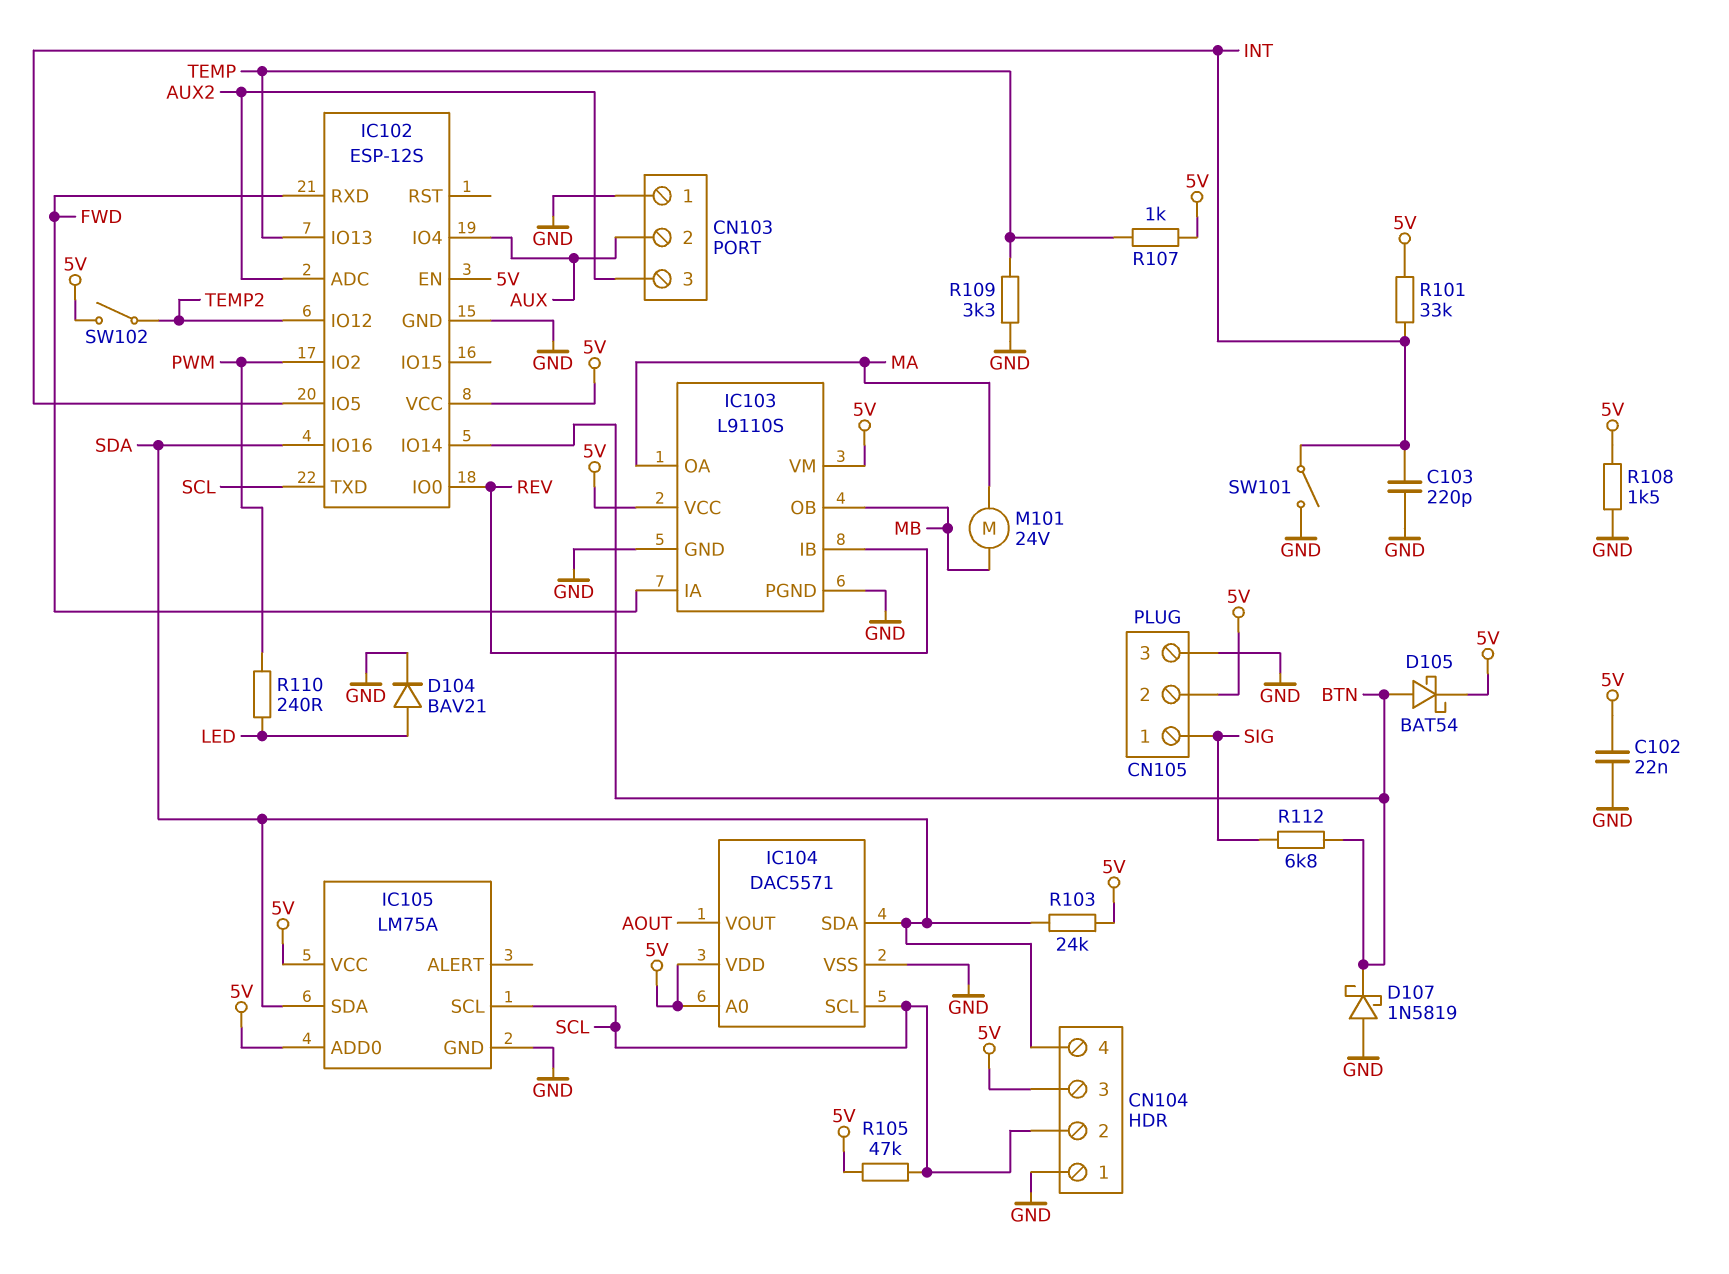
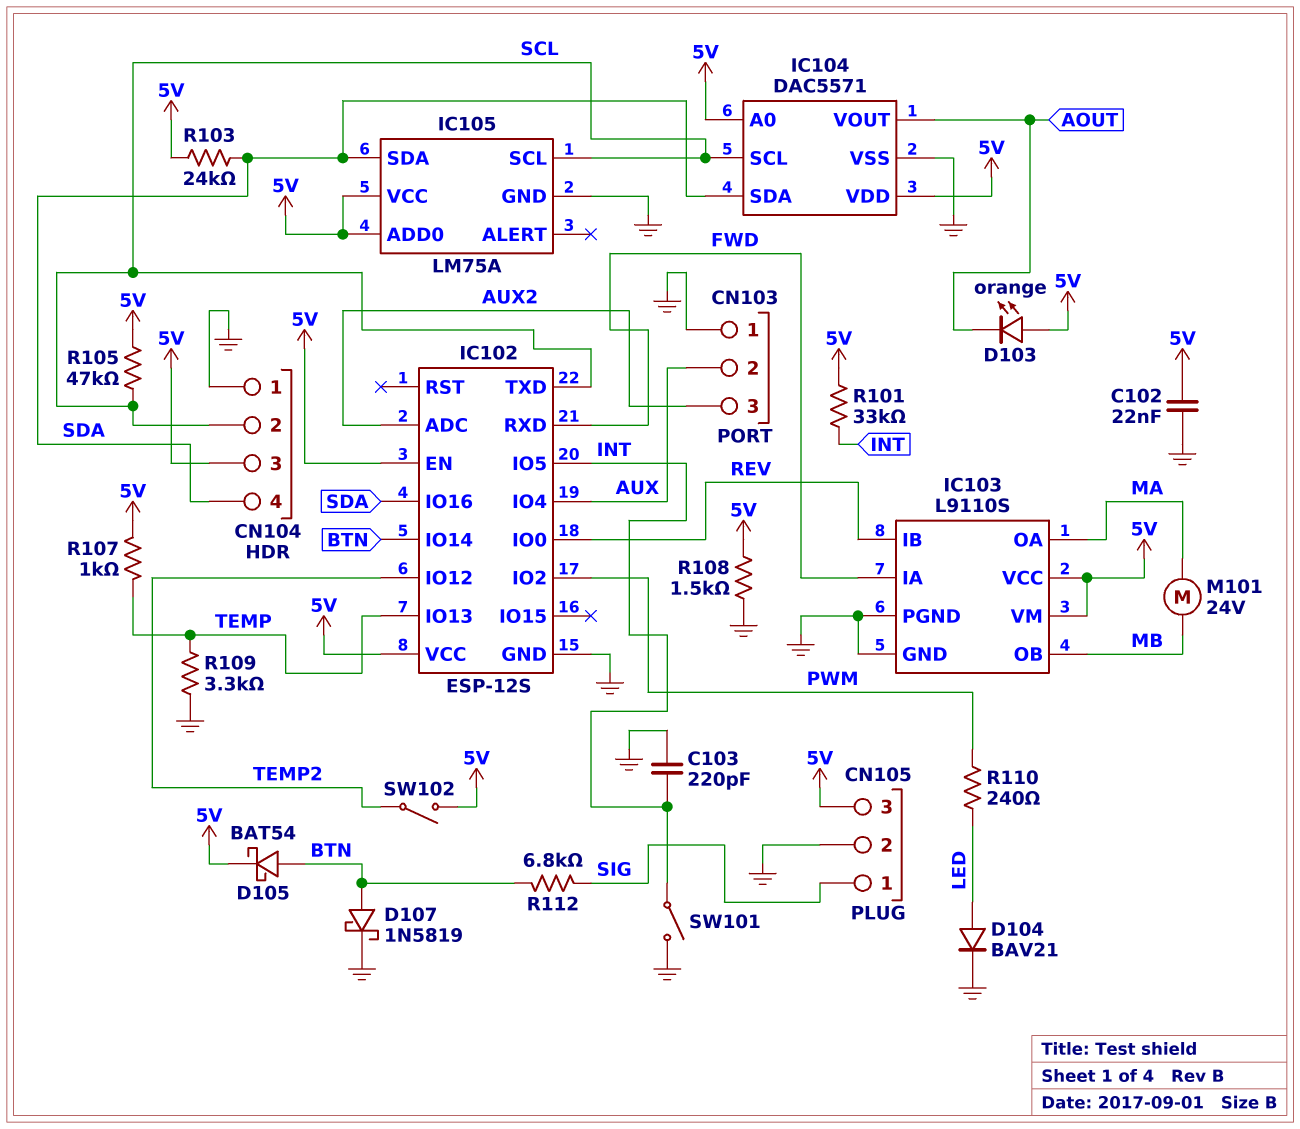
CN105 pin 2: 5V -> GND
CN105 pin 3: GND -> 5V
D103: none -> LED orange (A 5V, K AOUT)
D107: schottky 1N5819 (A GND, K BTN) -> schottky 1N5819 (A BTN, K GND)

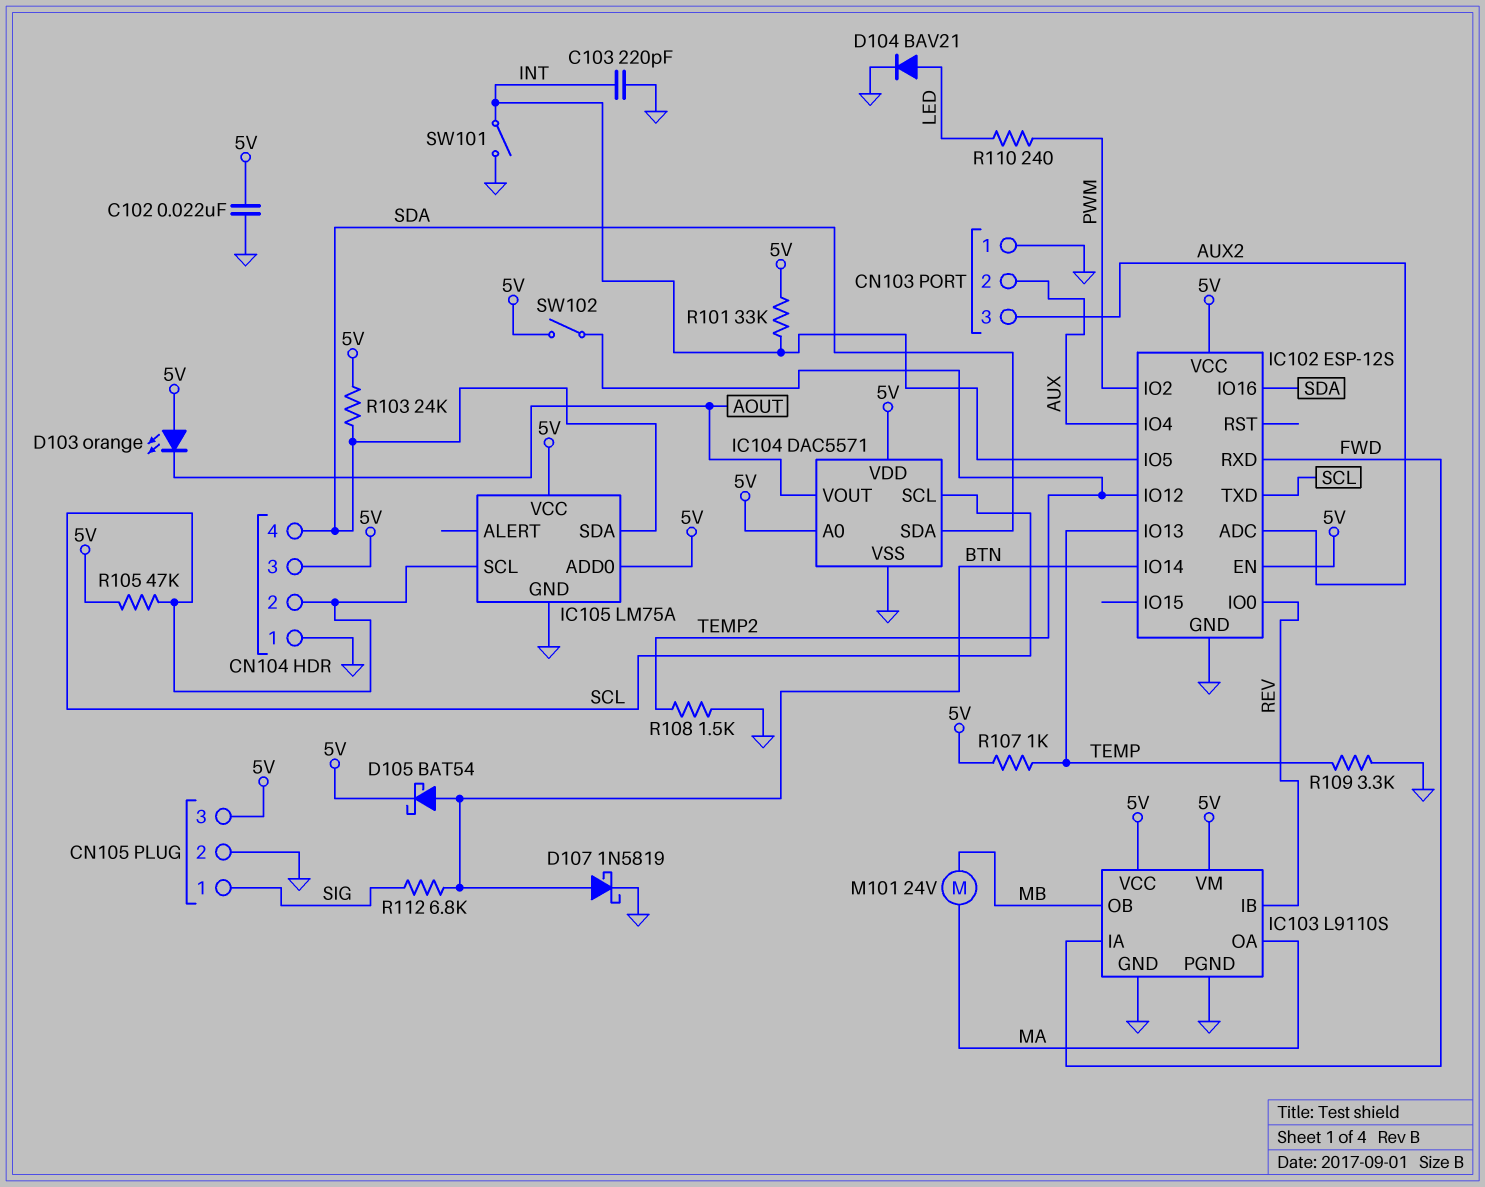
R108: 1.5k (5V, GND) -> 1.5k (GND, TEMP2)

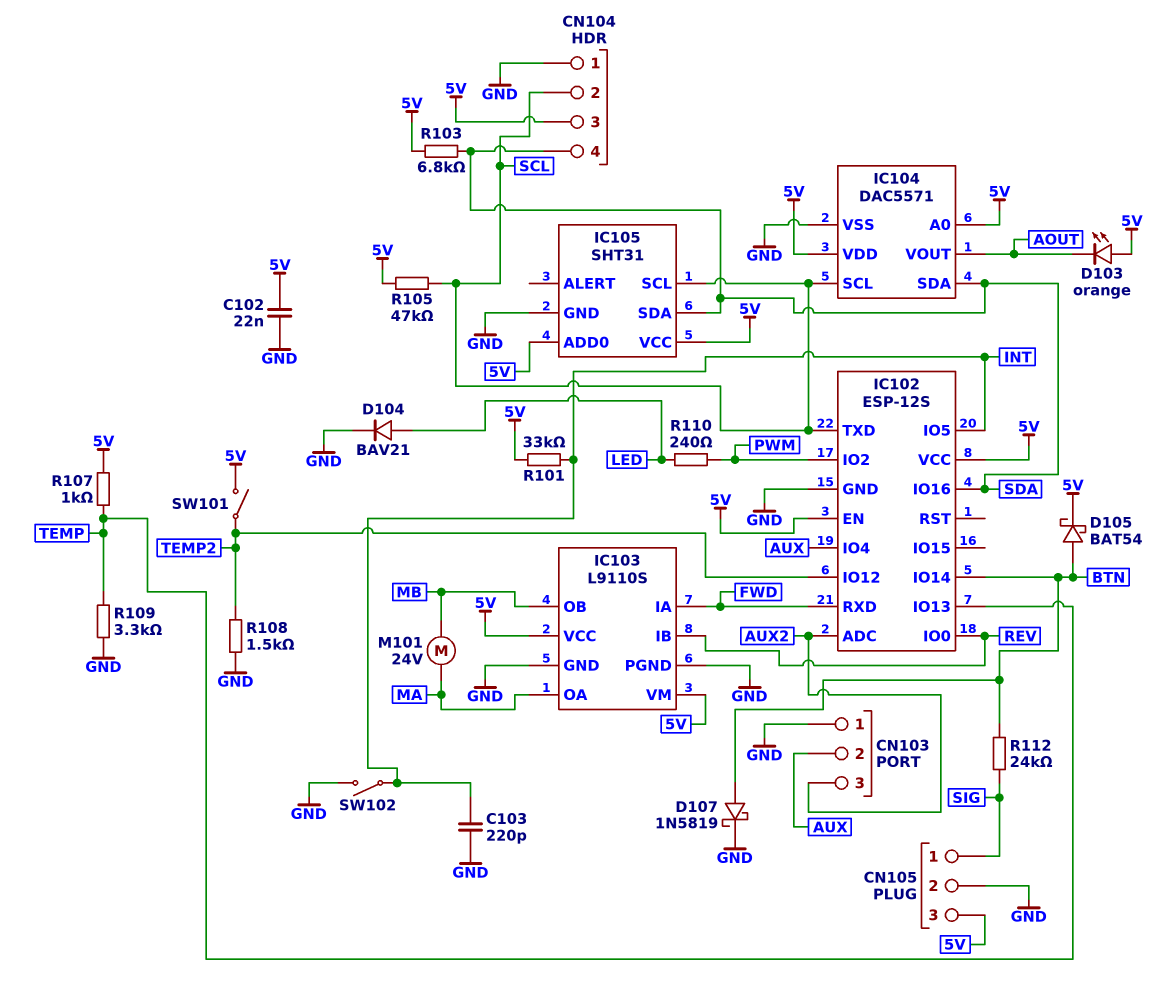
IC105: LM75A -> SHT31
R103: 24k (5V, SDA) -> 6.8k (5V, SDA)
R112: 6.8k (BTN, SIG) -> 24k (BTN, SIG)
SW101: switch (GND, INT) -> switch (5V, TEMP2)
SW102: switch (5V, TEMP2) -> switch (GND, INT)

